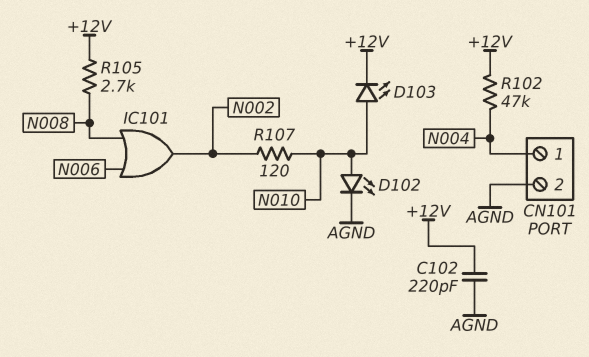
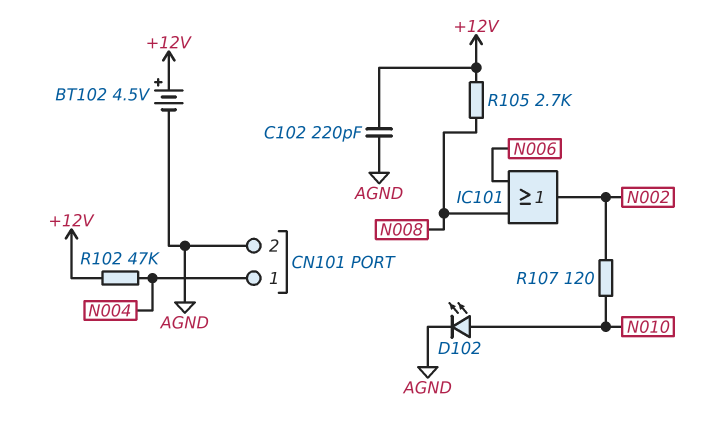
BT102: none -> 4.5V (plus +12V, minus AGND)
D103: LED (A N010, K +12V) -> none

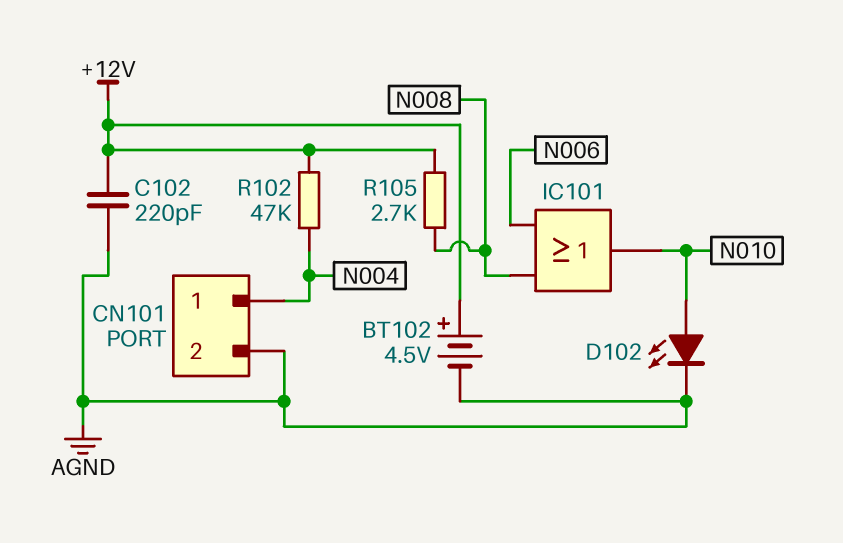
IC101: OR (in N006, in N008, out N002) -> OR (in N006, in N008, out N010)
R107: 120 (N002, N010) -> none

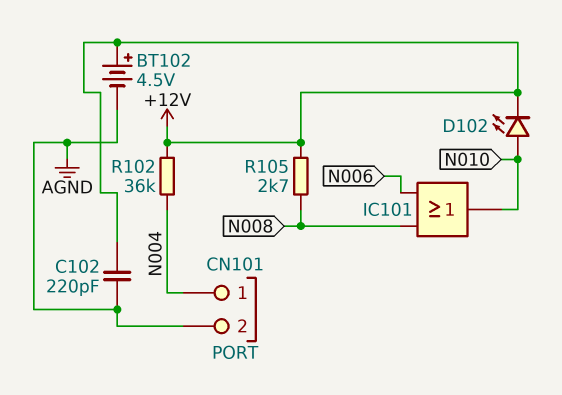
D102: LED (A N010, K AGND) -> LED (A N010, K +12V)
R102: 47k (+12V, N004) -> 36k (+12V, N004)

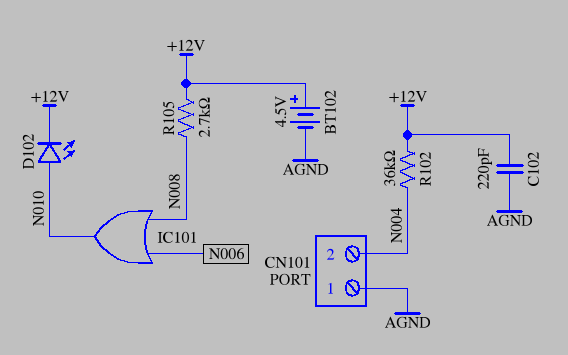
CN101 pin 1: N004 -> AGND
CN101 pin 2: AGND -> N004

